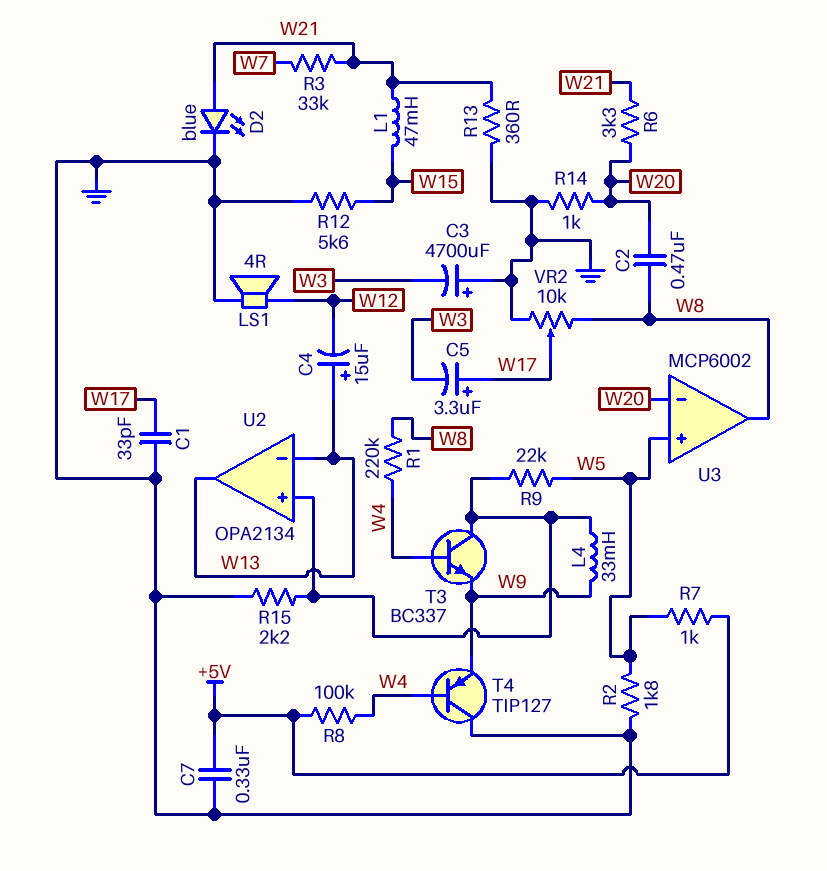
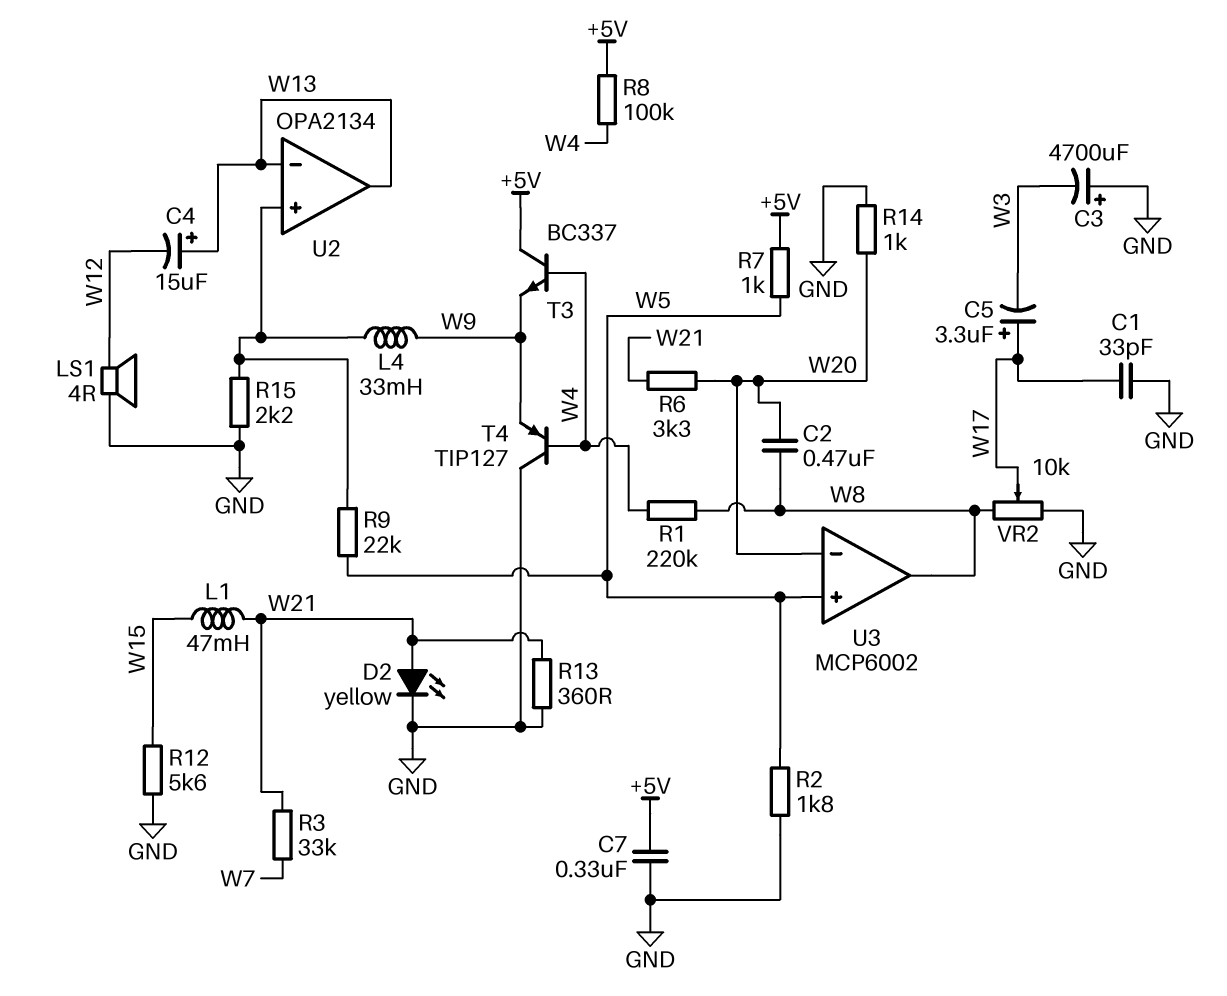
D2: LED blue (A W21, K GND) -> LED yellow (A W21, K GND)
T3: NPN BC337 (B W4, C U2/in+, E W9) -> NPN BC337 (B W4, C +5V, E W9)

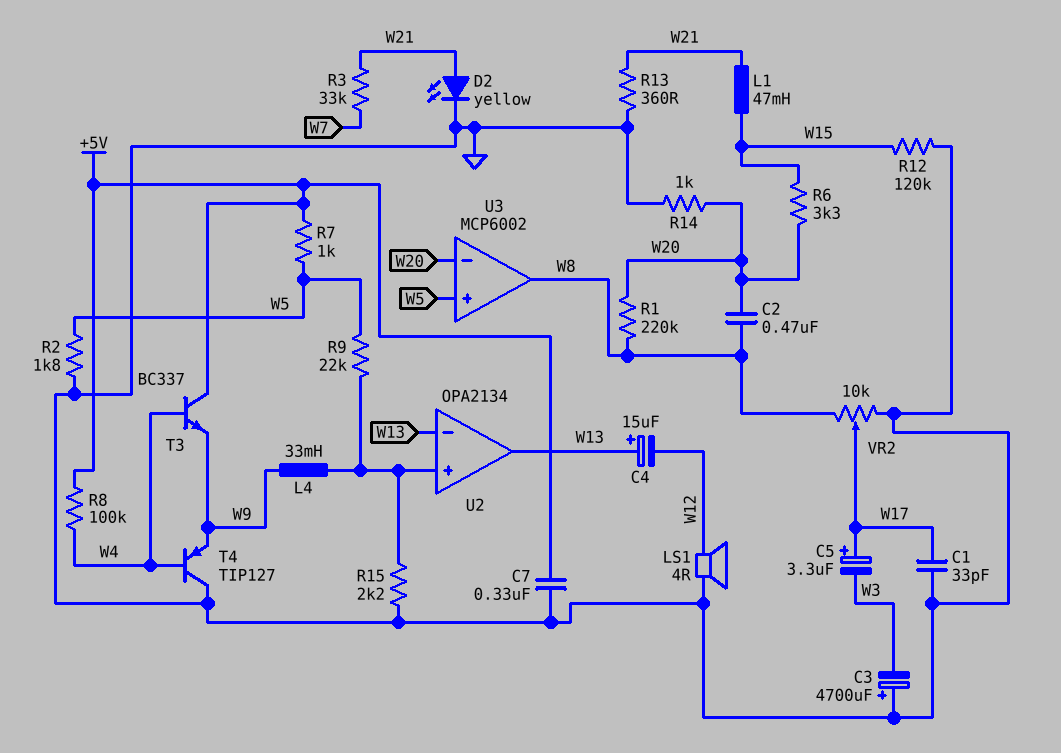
R1: 220k (W4, W8) -> 220k (W8, W20)
R6: 3.3k (W20, W21) -> 3.3k (W15, W20)
R12: 5.6k (GND, W15) -> 120k (GND, W15)

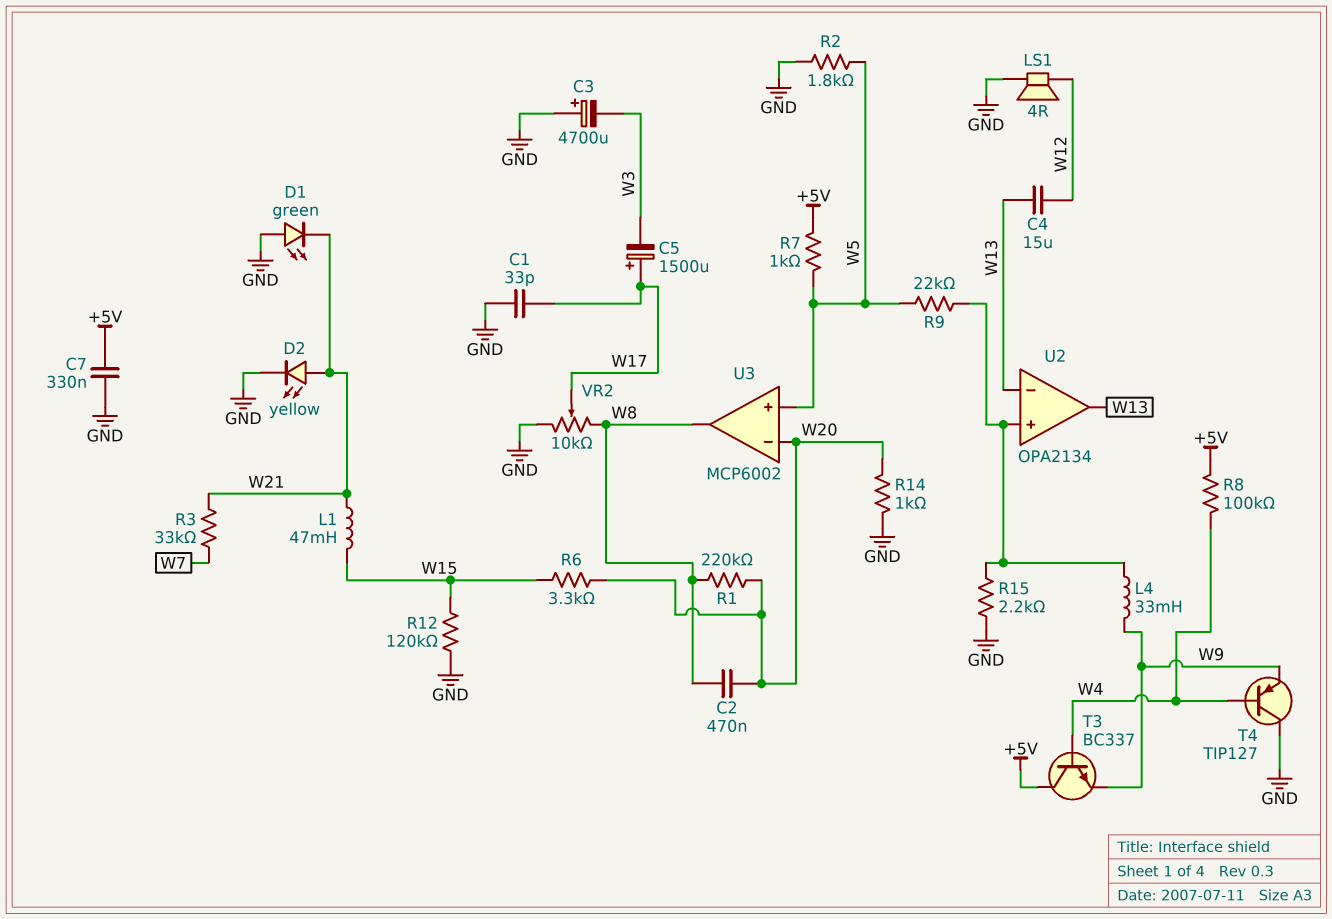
C4: 15uF (plus W13, minus W12) -> 15uF (W12, W13)
C5: 3.3uF (plus W17, minus W3) -> 1500uF (plus W17, minus W3)
D1: none -> LED green (A GND, K W21)
R13: 360 (GND, W21) -> none

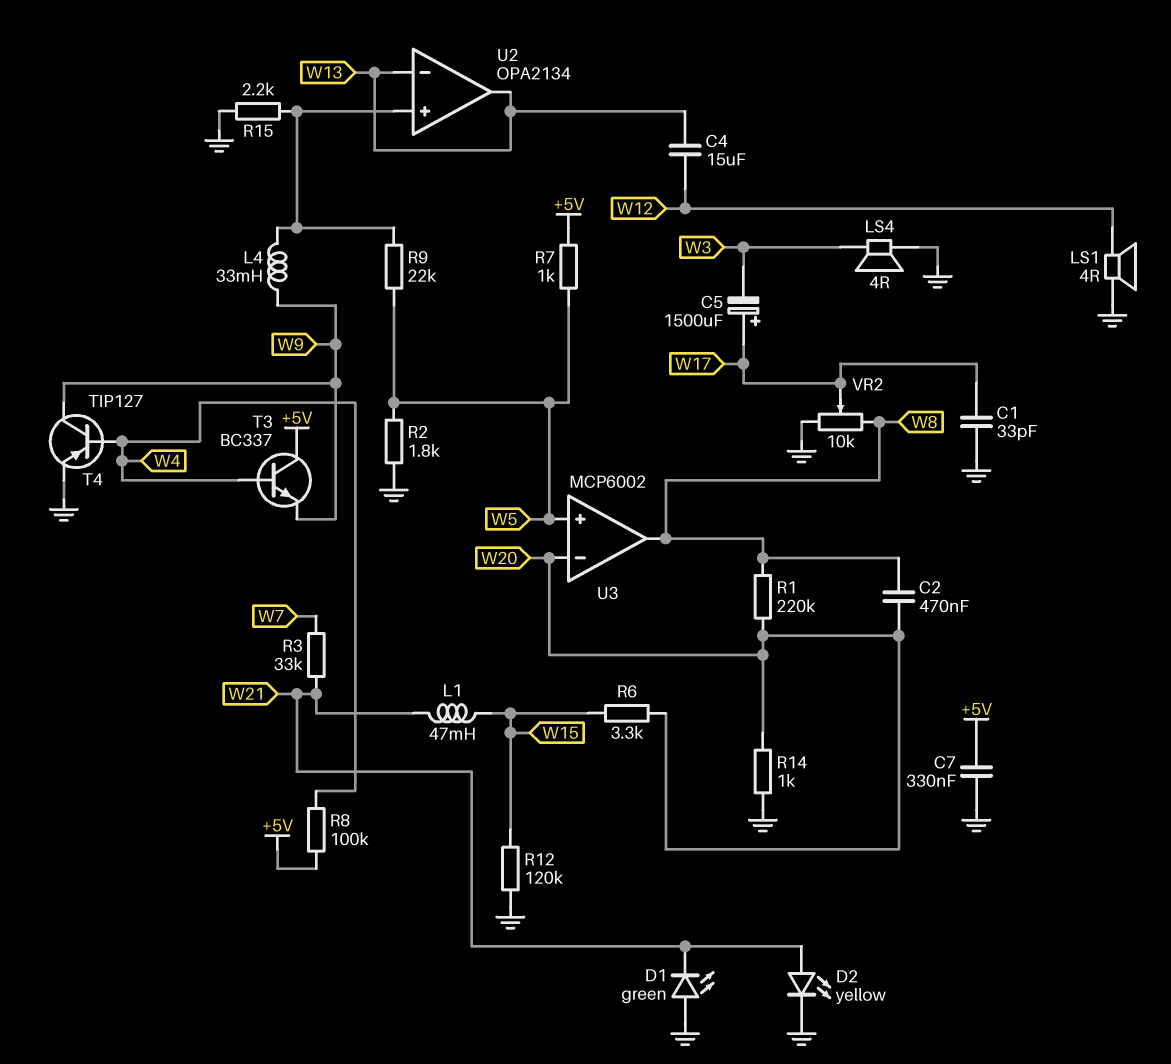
C3: 4700uF (plus GND, minus W3) -> none
LS4: none -> speaker 4R (GND, W3)
T4: PNP TIP127 (B W4, C GND, E W9) -> PNP TIP127 (B W4, C W9, E GND)

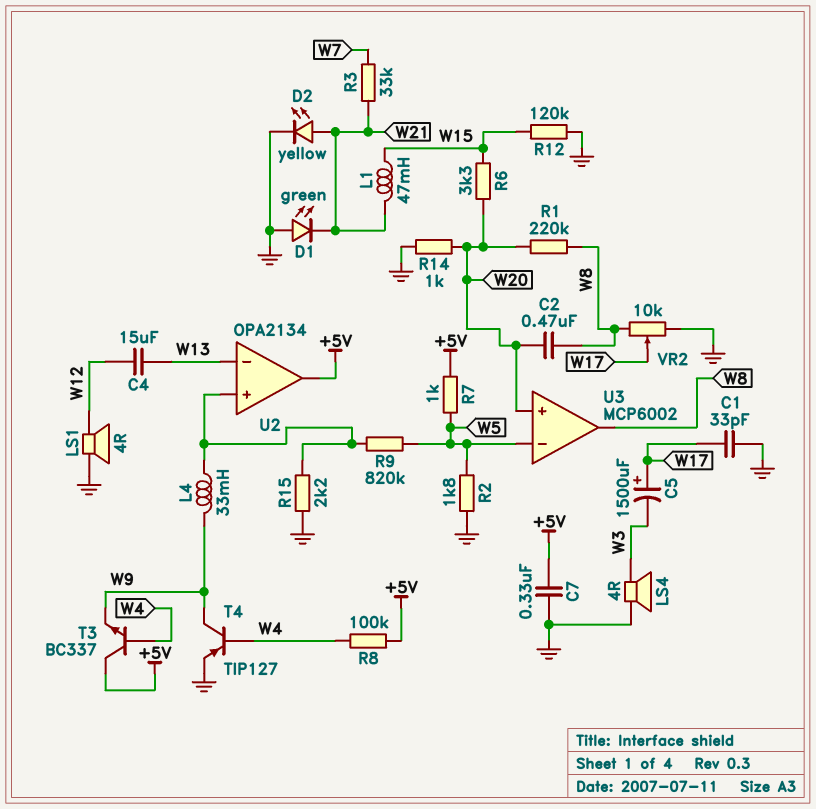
R9: 22k (U2/in+, W5) -> 820k (U2/in+, W5)
U2 pin out: W13 -> +5V
U3 pin in+: W5 -> W20
U3 pin in-: W20 -> W5

